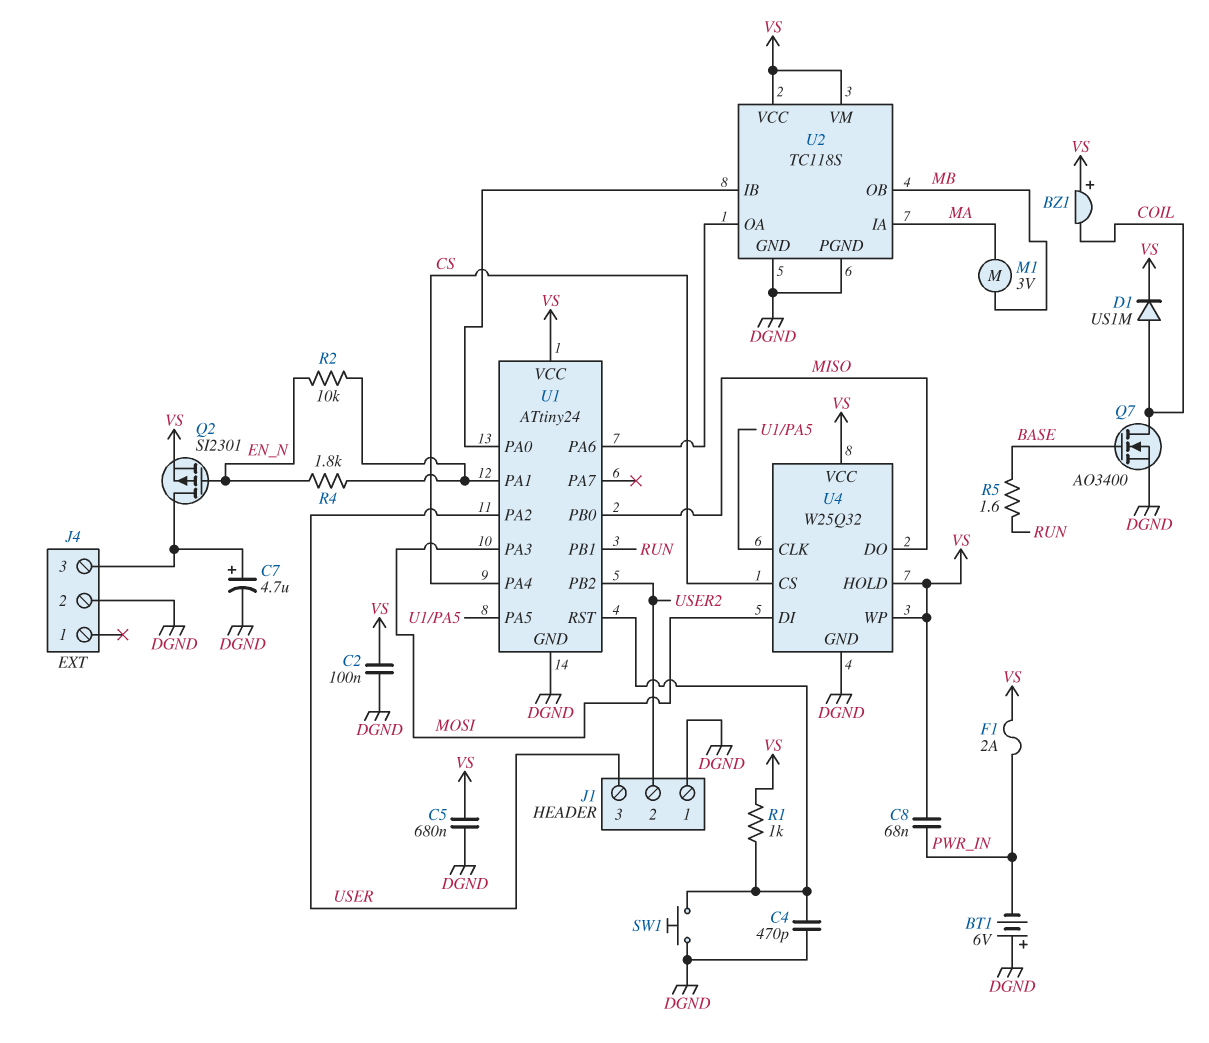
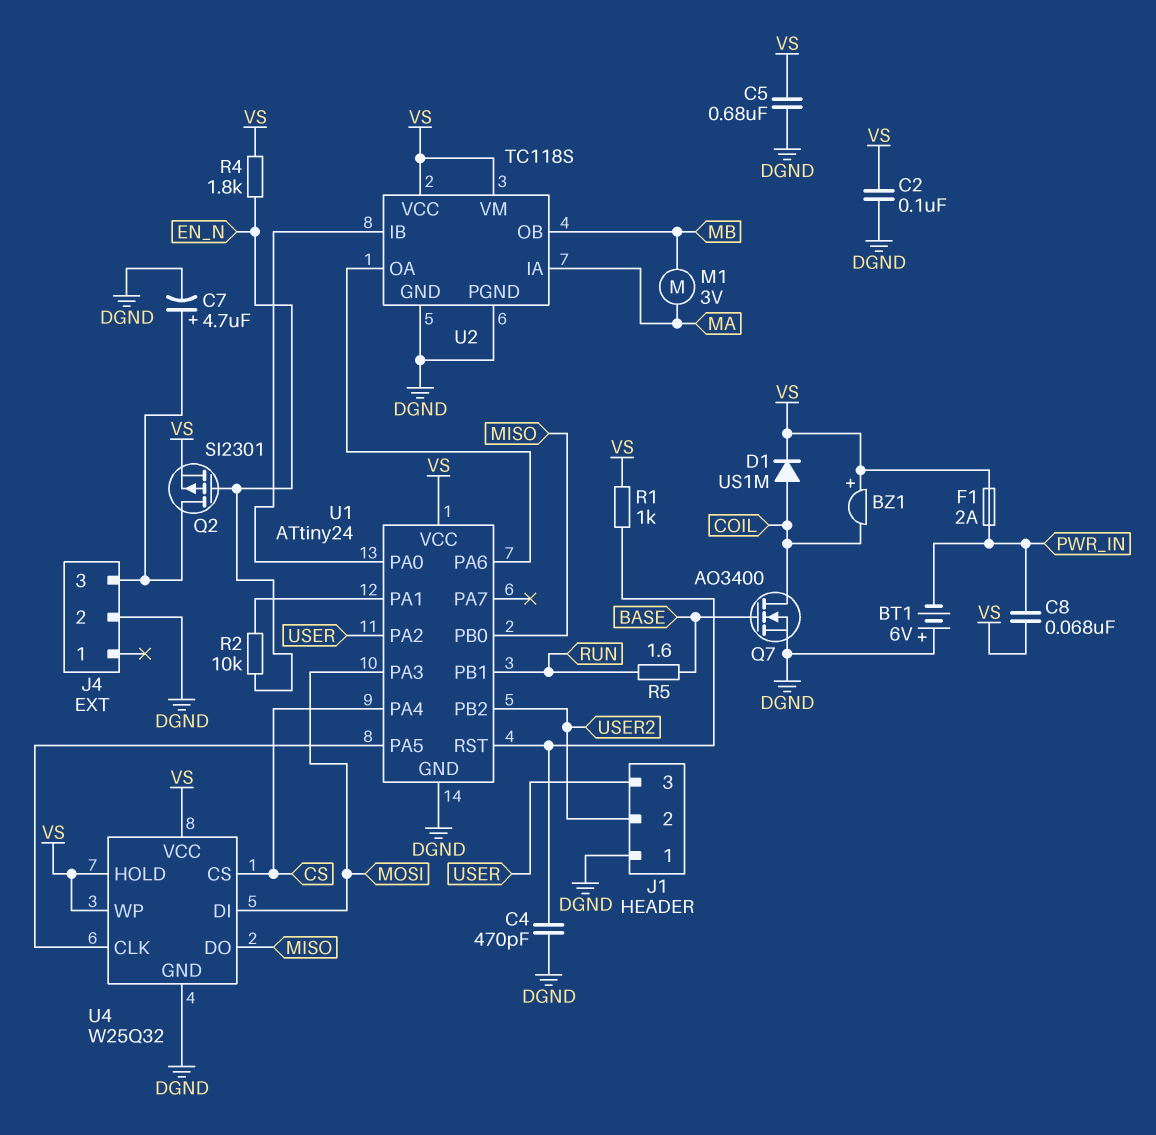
R4: 1.8k (EN_N, U1/PA1) -> 1.8k (EN_N, VS)
SW1: button (DGND, U1/RST) -> none

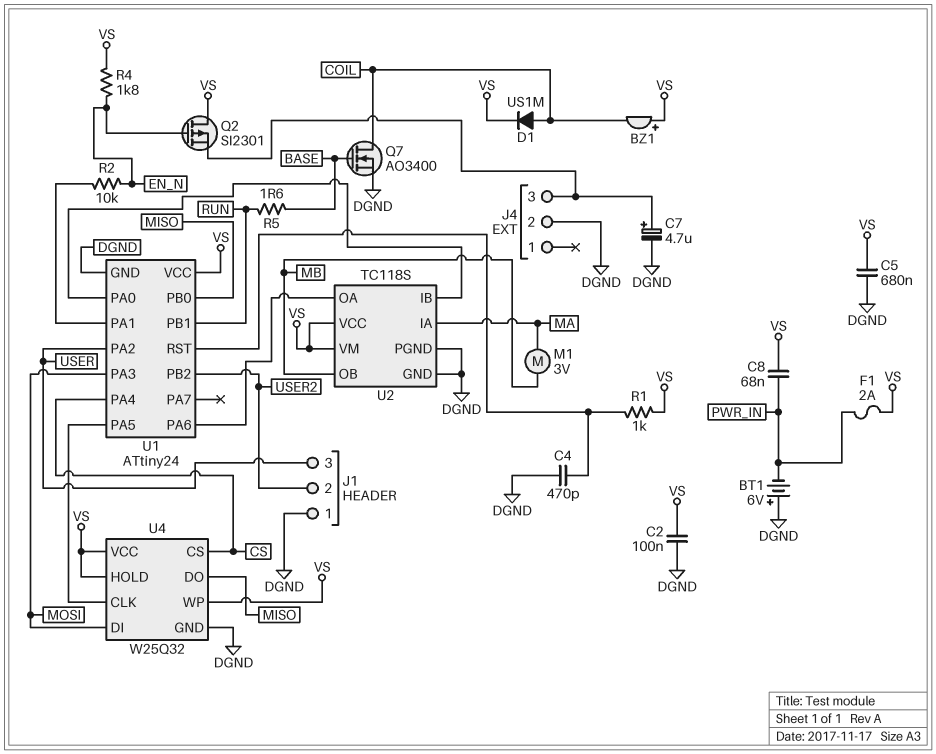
Q2: PMOS SI2301 (G EN_N, D J4/3, S VS) -> PMOS SI2301 (G EN_N, D VS, S J4/3)

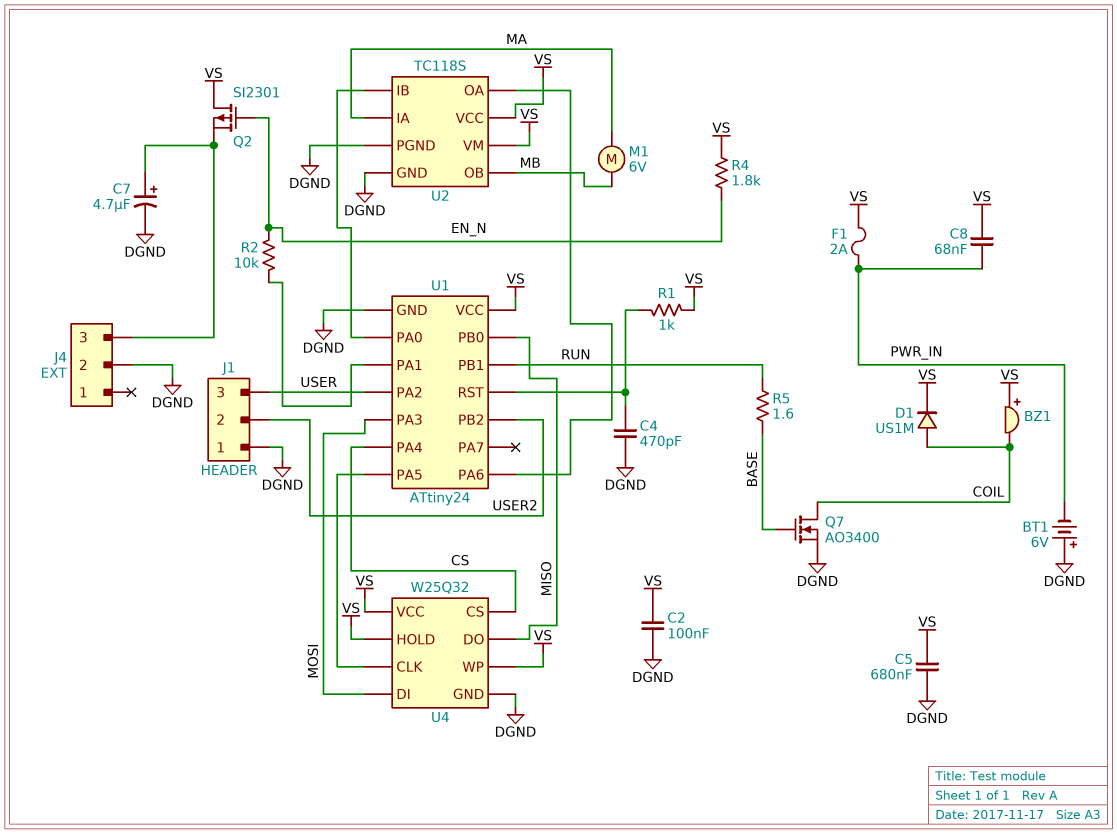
M1: motor 3V (MA, MB) -> motor 6V (MA, MB)

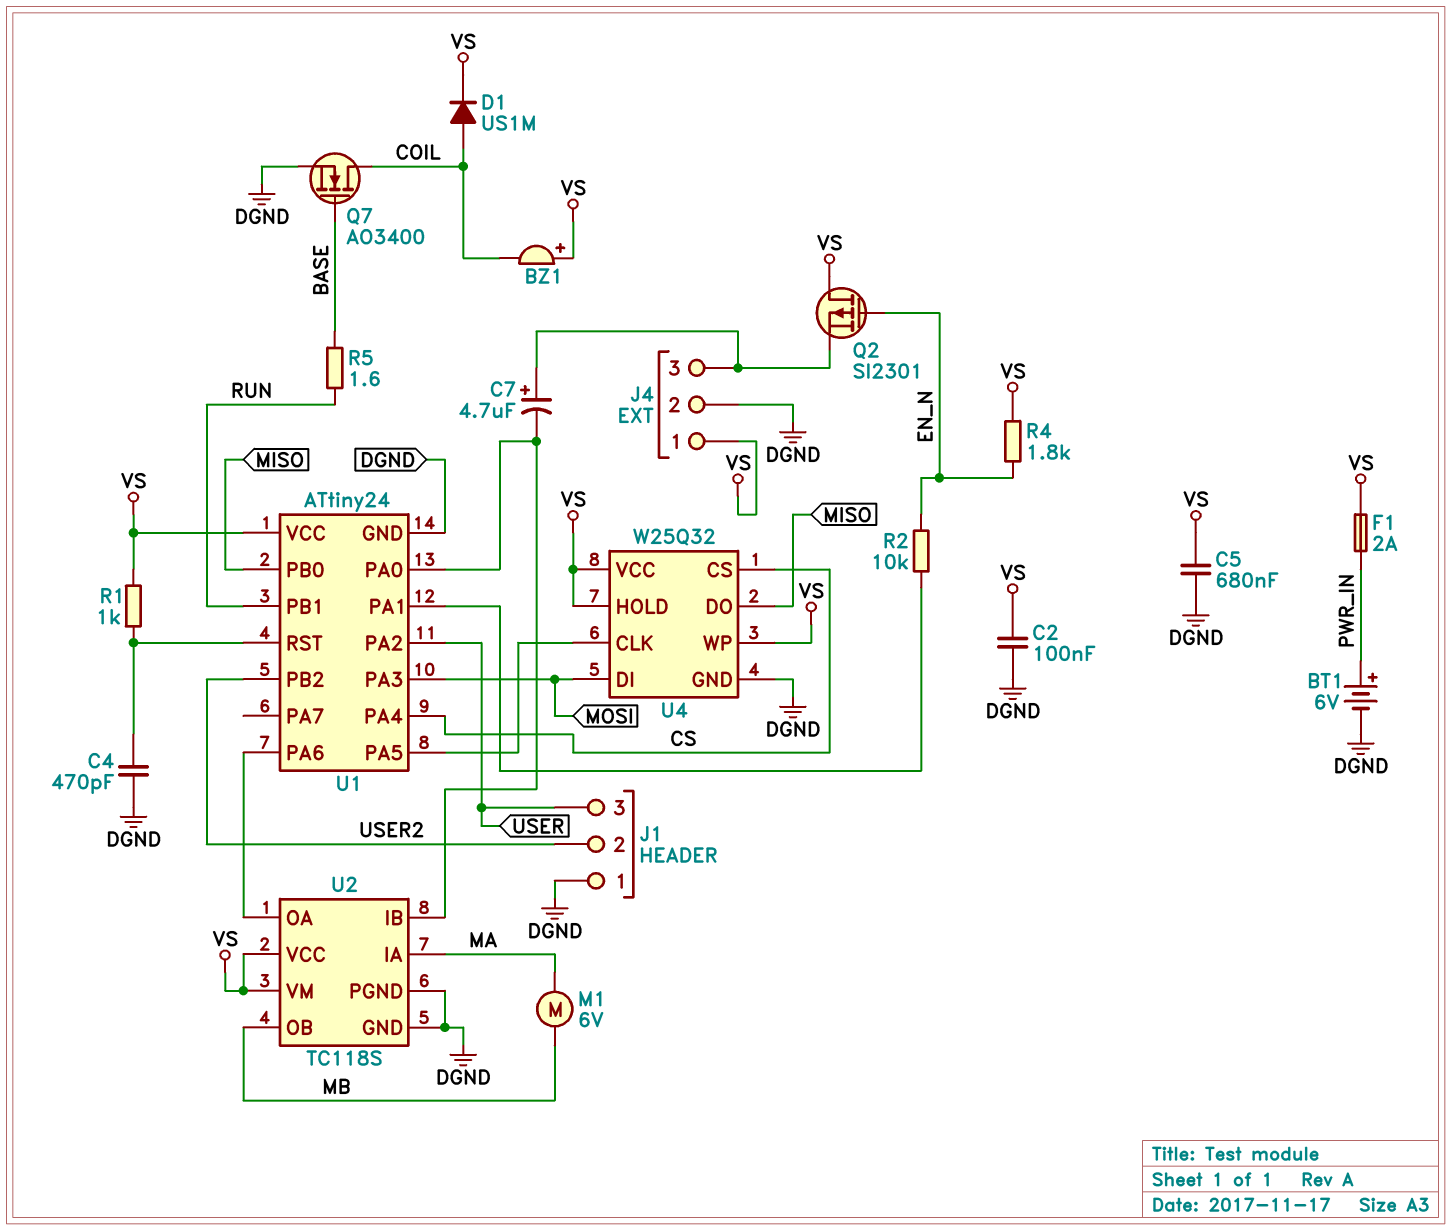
BT1: 6V (plus DGND, minus PWR_IN) -> 6V (plus PWR_IN, minus DGND)
C7: 4.7uF (plus J4/3, minus DGND) -> 4.7uF (plus J4/3, minus U1/PA0)
C8: 68nF (PWR_IN, VS) -> none
J4 pin 1: none -> VS

